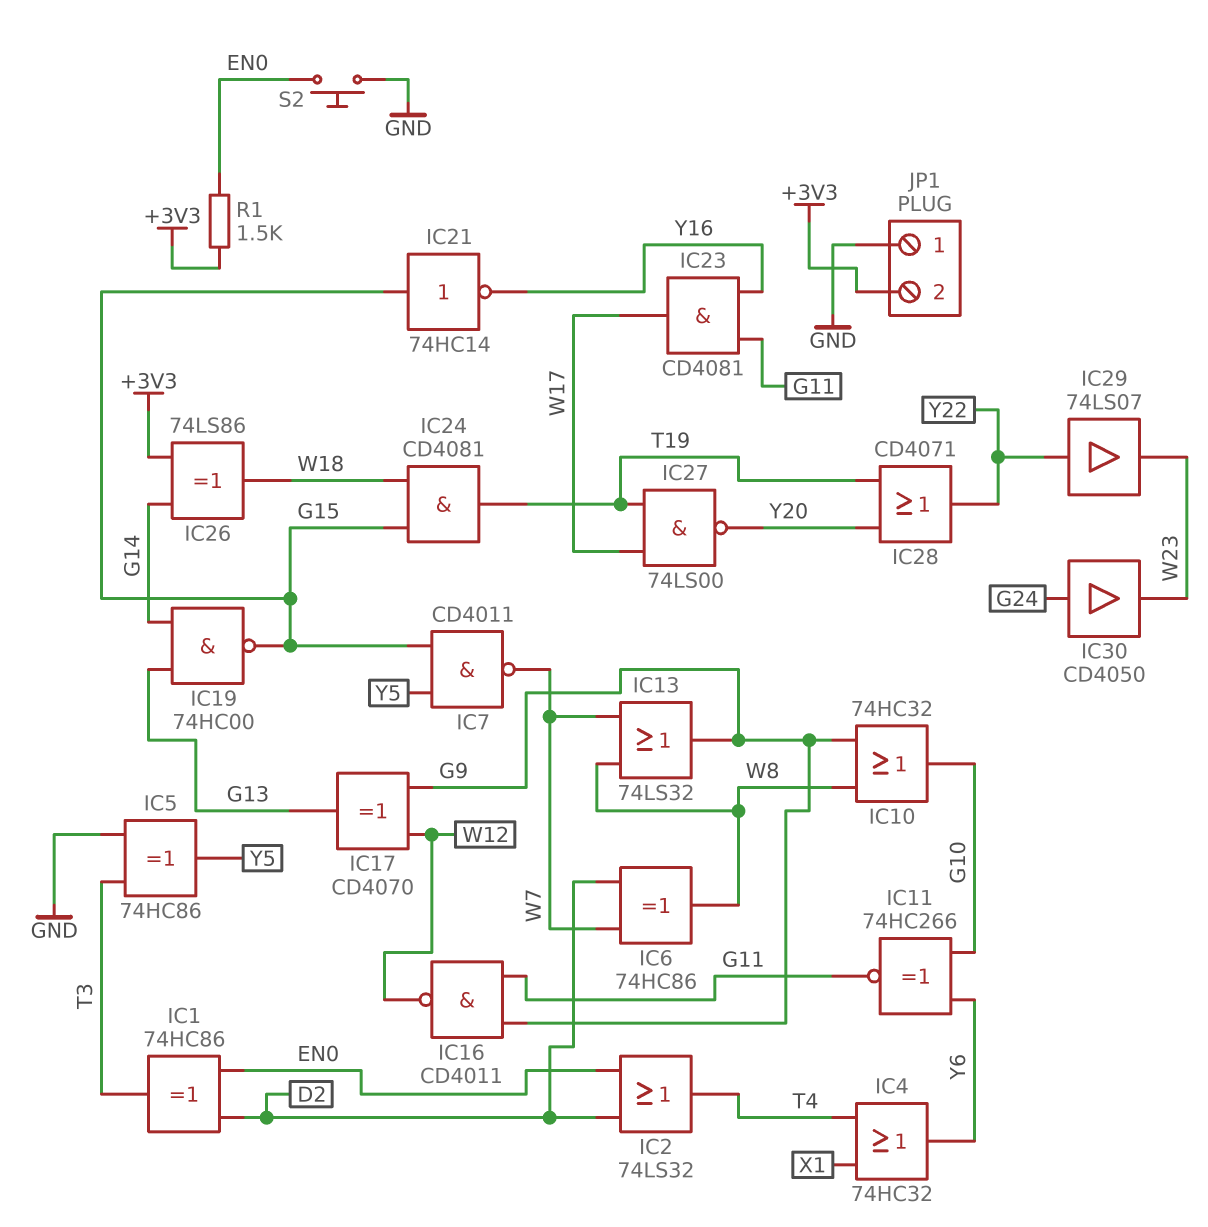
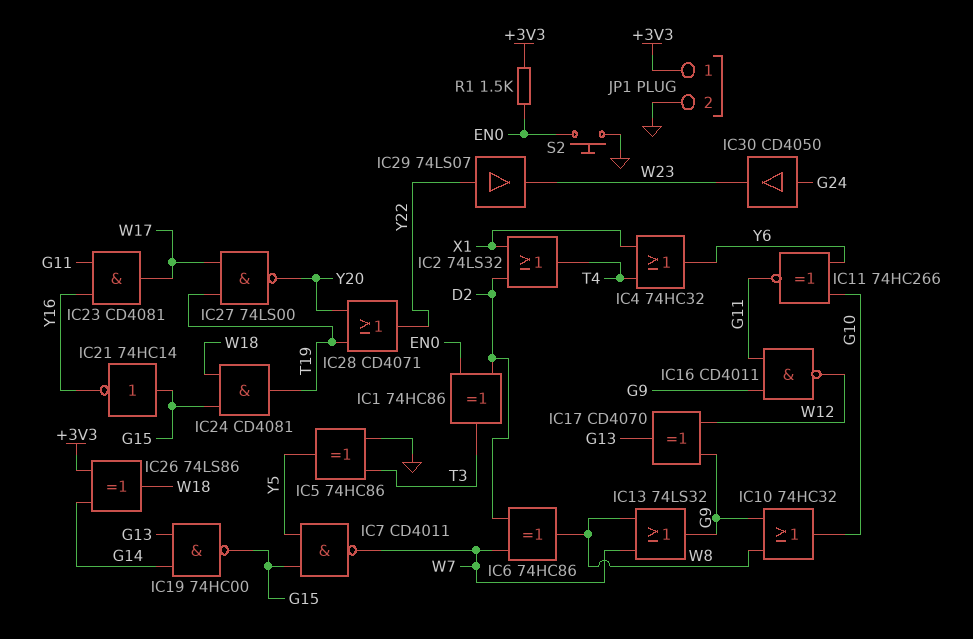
IC2: OR 74LS32 (in D2, in EN0, out T4) -> OR 74LS32 (in D2, in X1, out T4)
JP1 pin 1: GND -> +3V3
JP1 pin 2: +3V3 -> GND

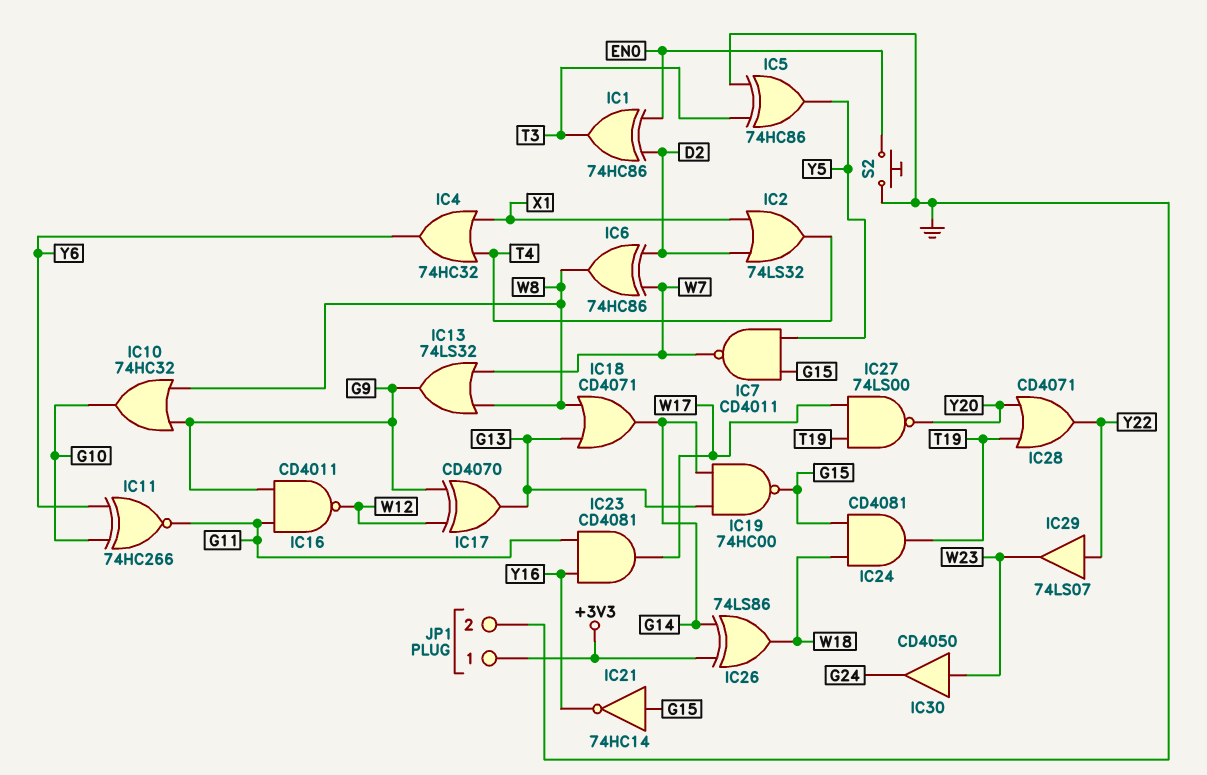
IC18: none -> OR CD4071 (in G13, in W8, out G14)
IC30: buffer CD4050 (in G24, out W23) -> buffer CD4050 (in W23, out G24)
R1: 1.5k (+3V3, EN0) -> none

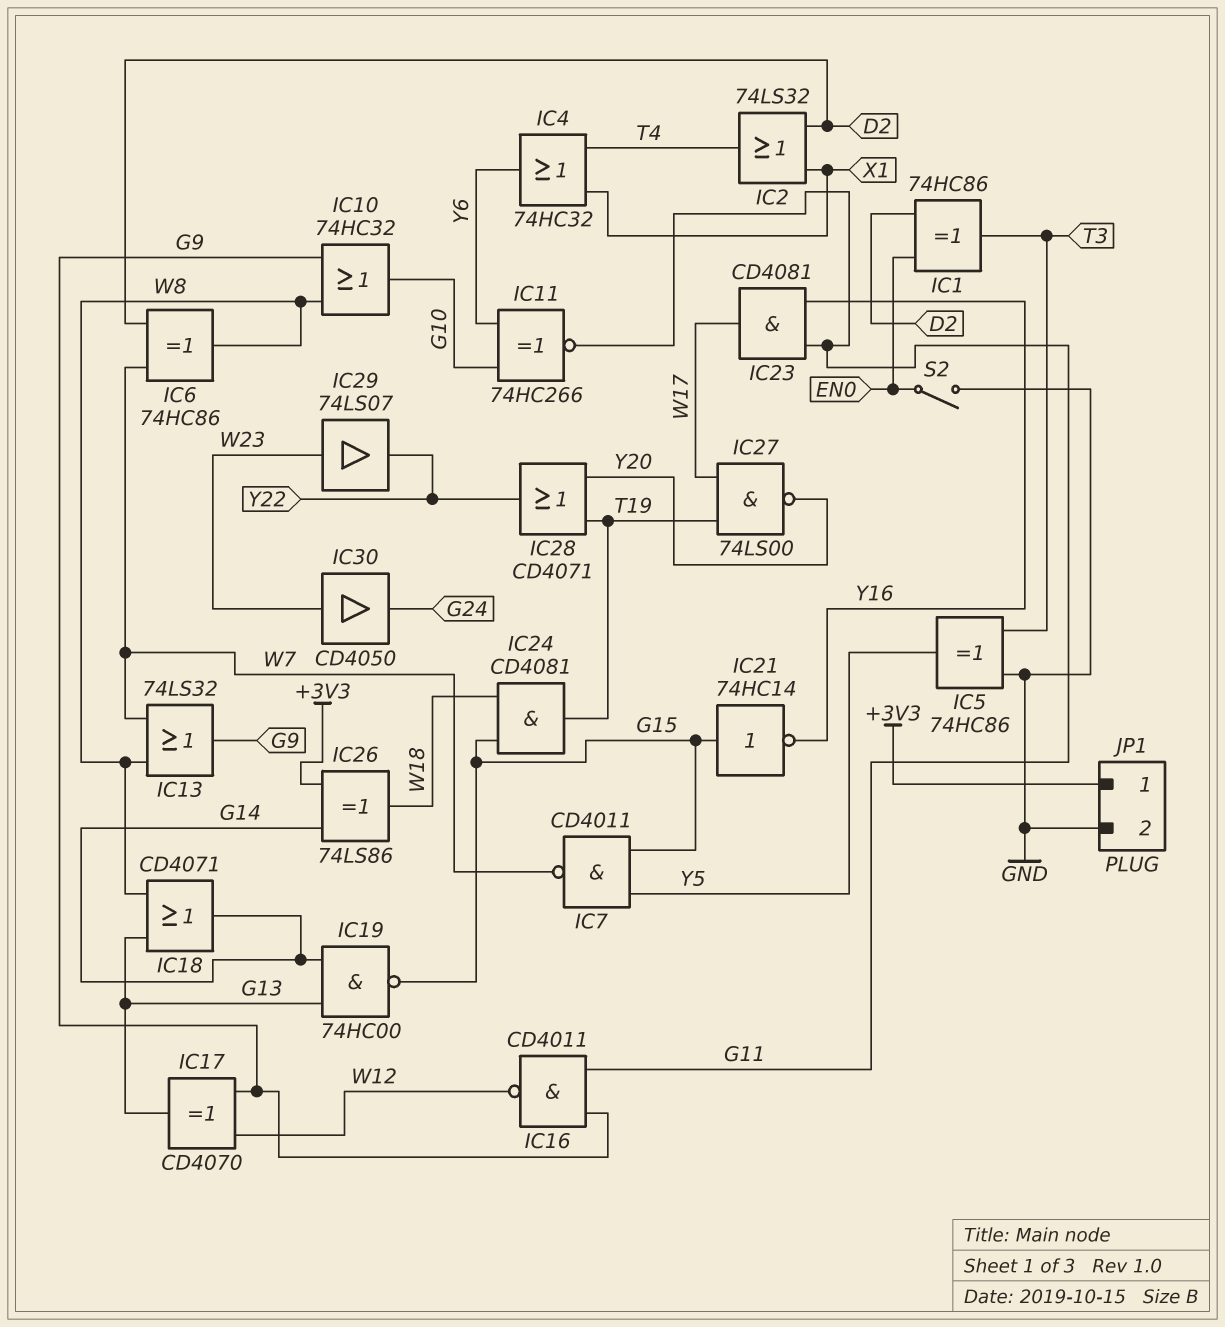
IC29: buffer 74LS07 (in Y22, out W23) -> buffer 74LS07 (in W23, out Y22)
S2: button (EN0, GND) -> switch (EN0, GND)

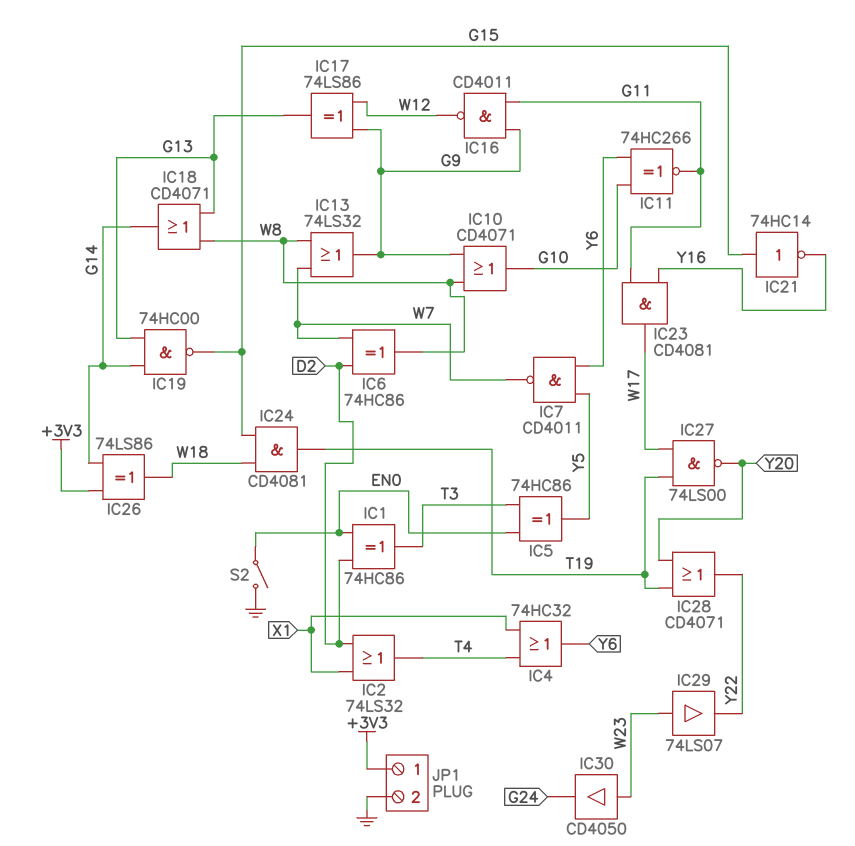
IC5: XOR 74HC86 (in GND, in T3, out Y5) -> XOR 74HC86 (in EN0, in T3, out Y5)
IC7: NAND CD4011 (in G15, in Y5, out W7) -> NAND CD4011 (in Y5, in Y6, out W7)
IC10: OR 74HC32 (in G9, in W8, out G10) -> OR CD4071 (in G9, in W8, out G10)
IC17: XOR CD4070 (in G9, in W12, out G13) -> XOR 74LS86 (in G9, in W12, out G13)

